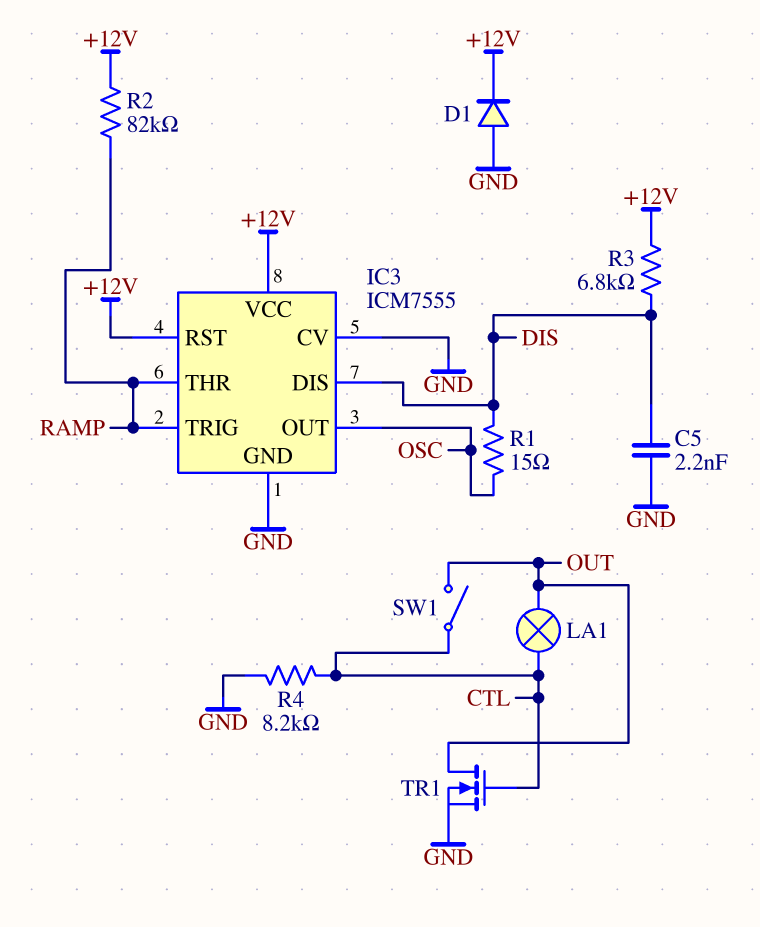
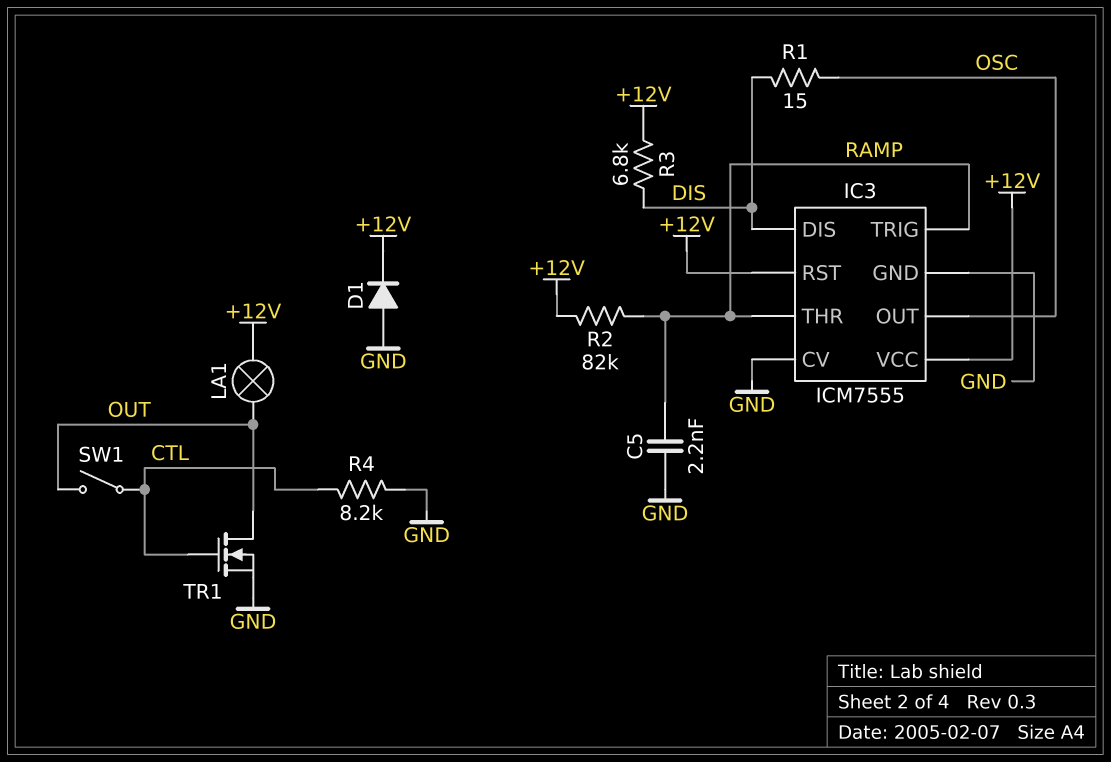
C5: 2.2nF (DIS, GND) -> 2.2nF (GND, RAMP)
LA1: lamp (CTL, OUT) -> lamp (+12V, OUT)

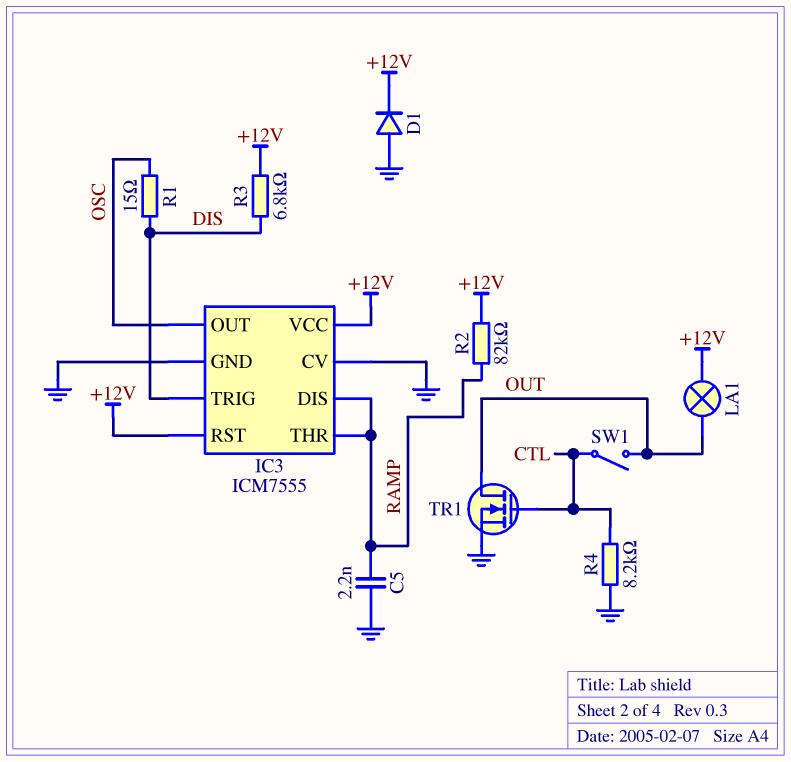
IC3 pin DIS: DIS -> RAMP
IC3 pin TRIG: RAMP -> DIS

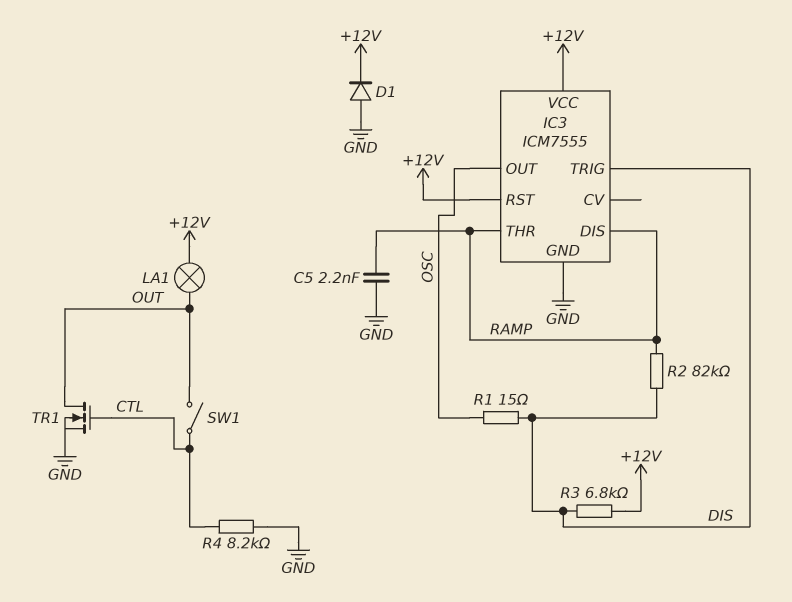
IC3 pin CV: GND -> none
R2: 82k (+12V, RAMP) -> 82k (DIS, RAMP)

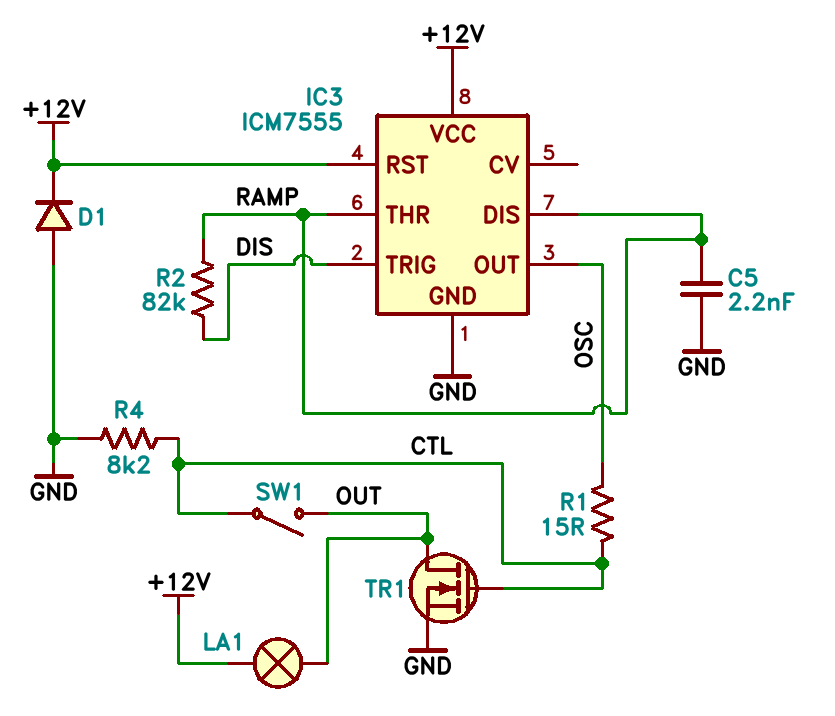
R1: 15 (DIS, OSC) -> 15 (CTL, OSC)
R3: 6.8k (+12V, DIS) -> none

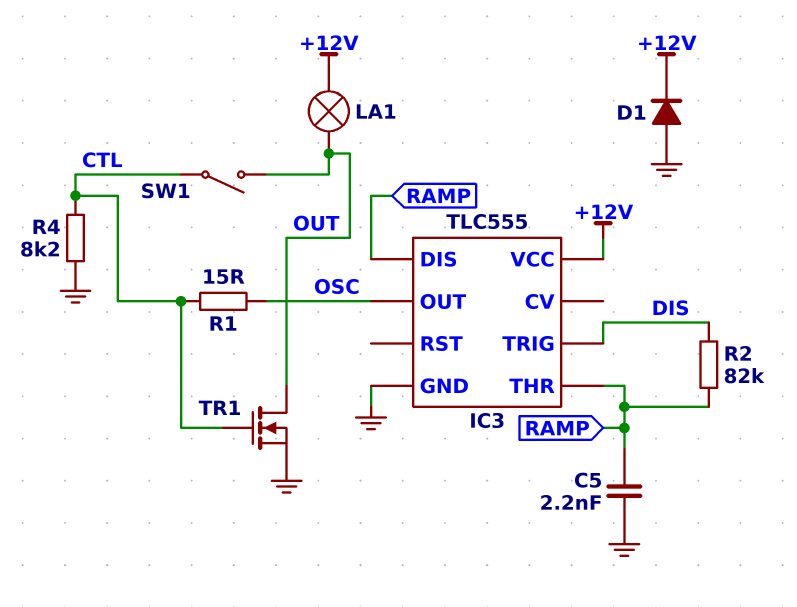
IC3: ICM7555 -> TLC555
IC3 pin RST: +12V -> none

